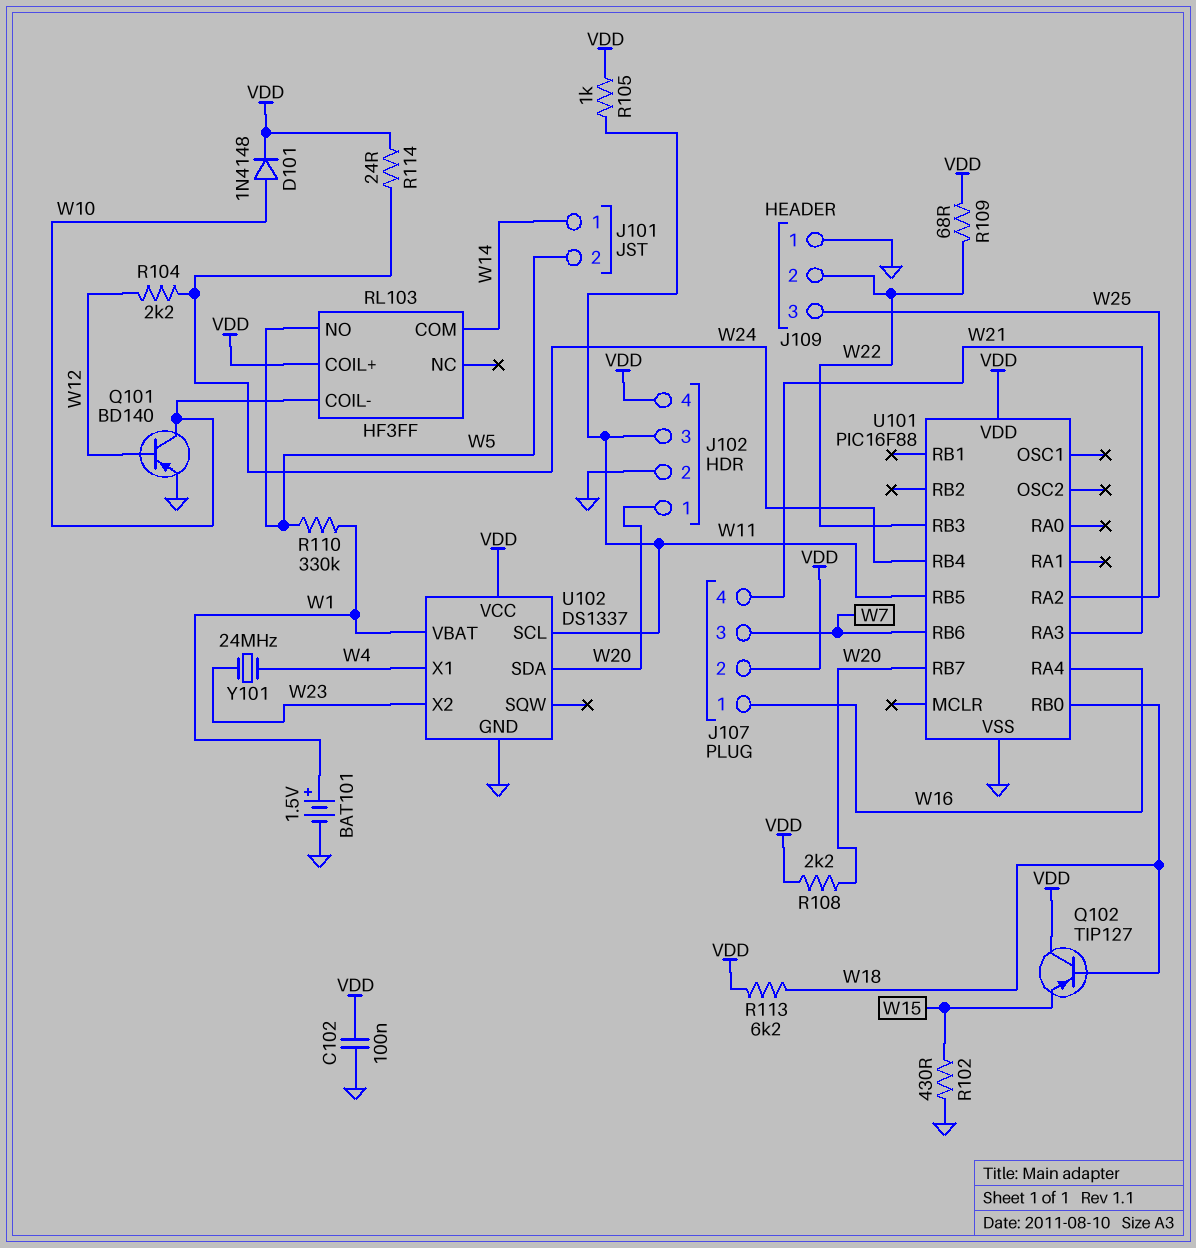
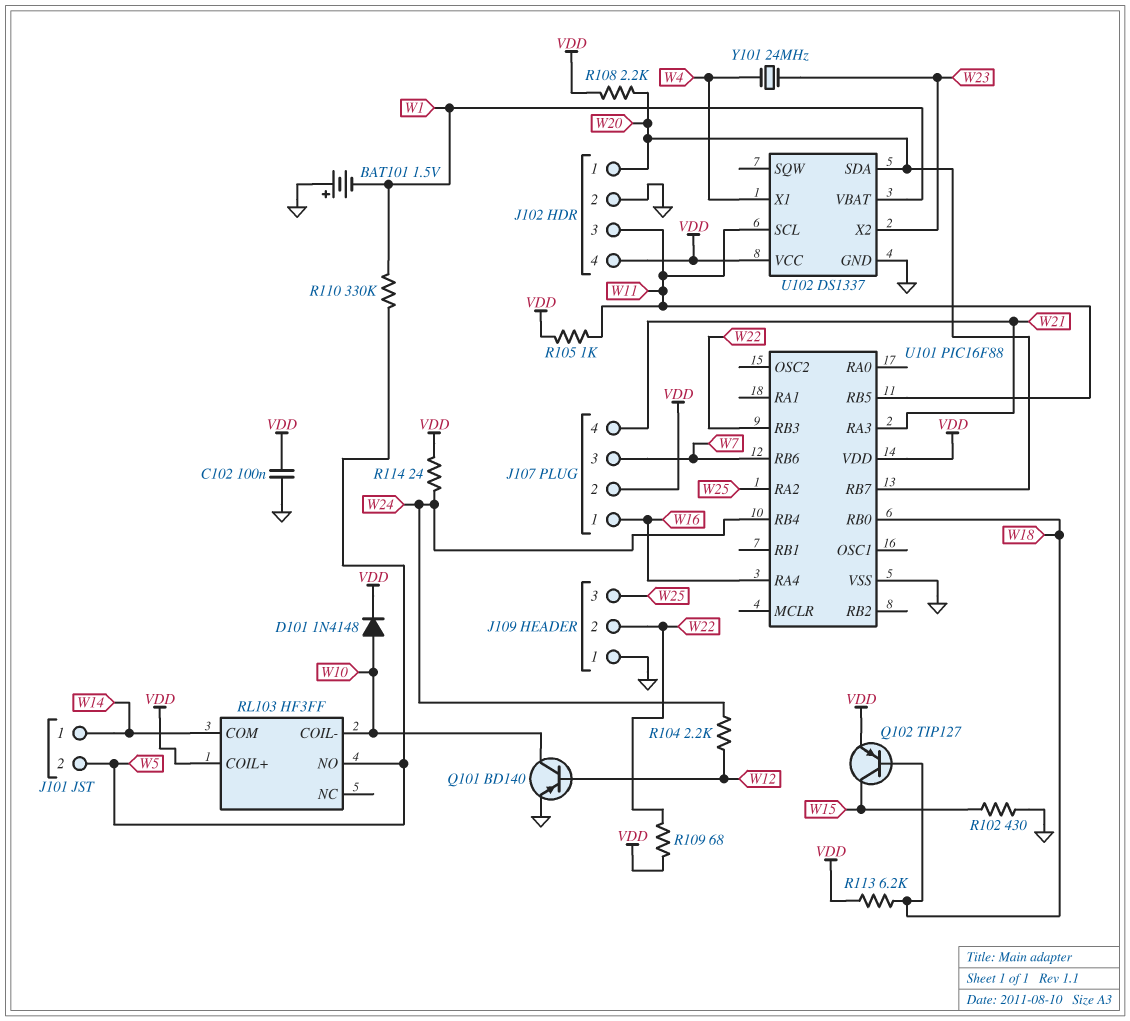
BAT101: 1.5V (plus W1, minus GND) -> 1.5V (plus GND, minus W1)
Q102: PNP TIP127 (B W18, C VDD, E W15) -> PNP TIP127 (B W18, C W15, E VDD)

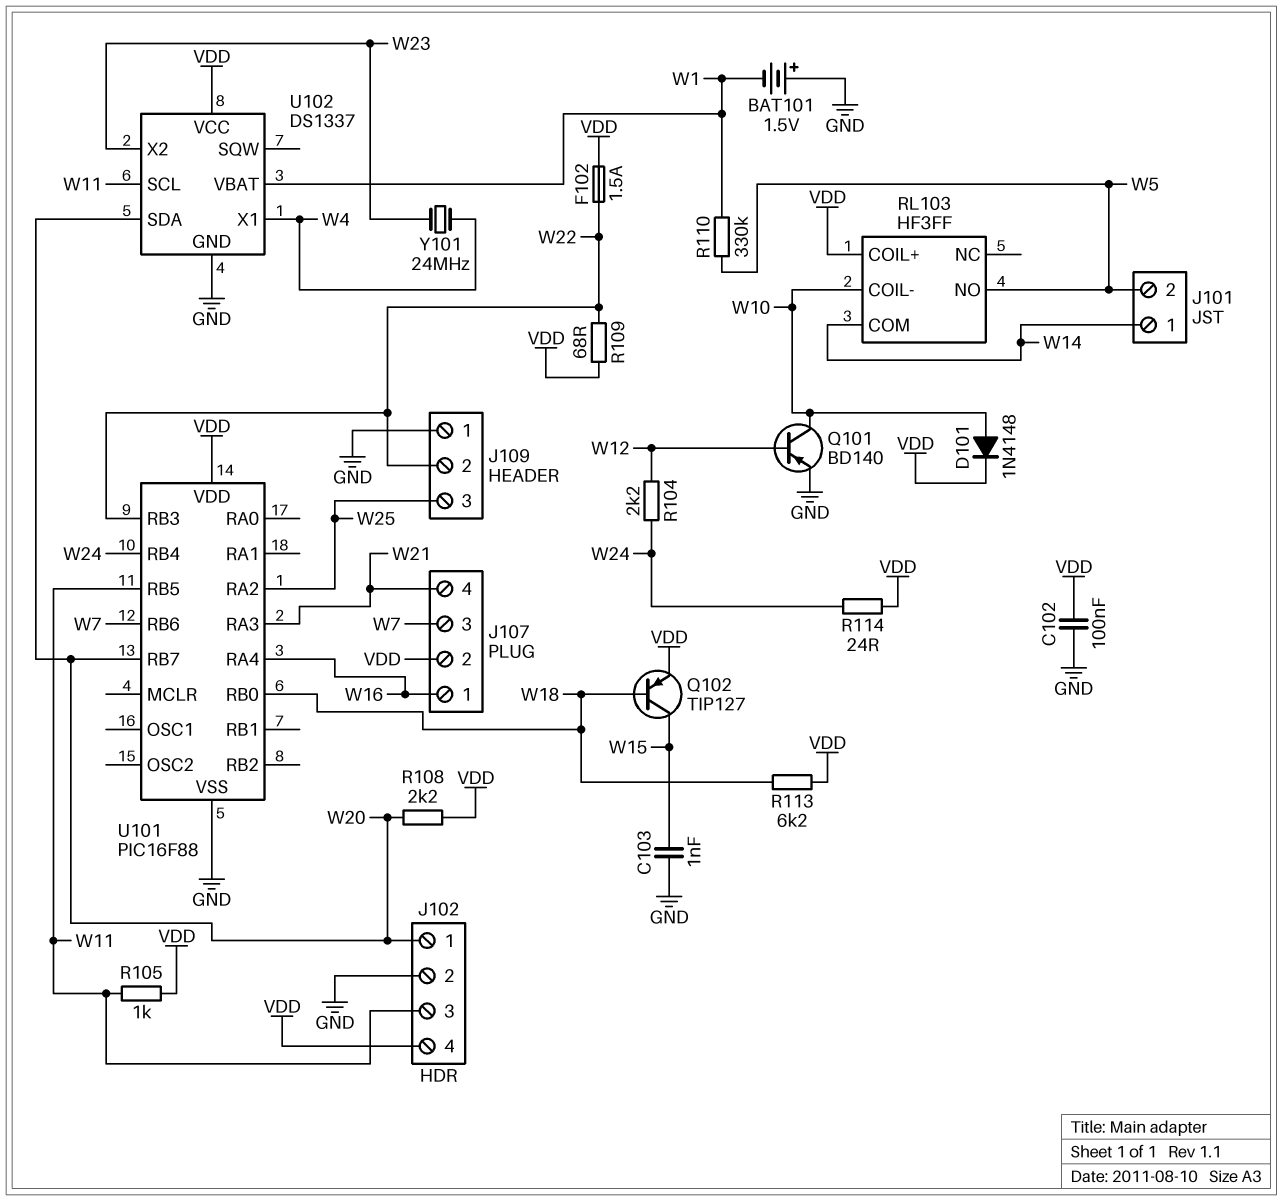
C103: none -> 1nF (GND, W15)
F102: none -> 1.5A (VDD, W22)
R102: 430 (GND, W15) -> none

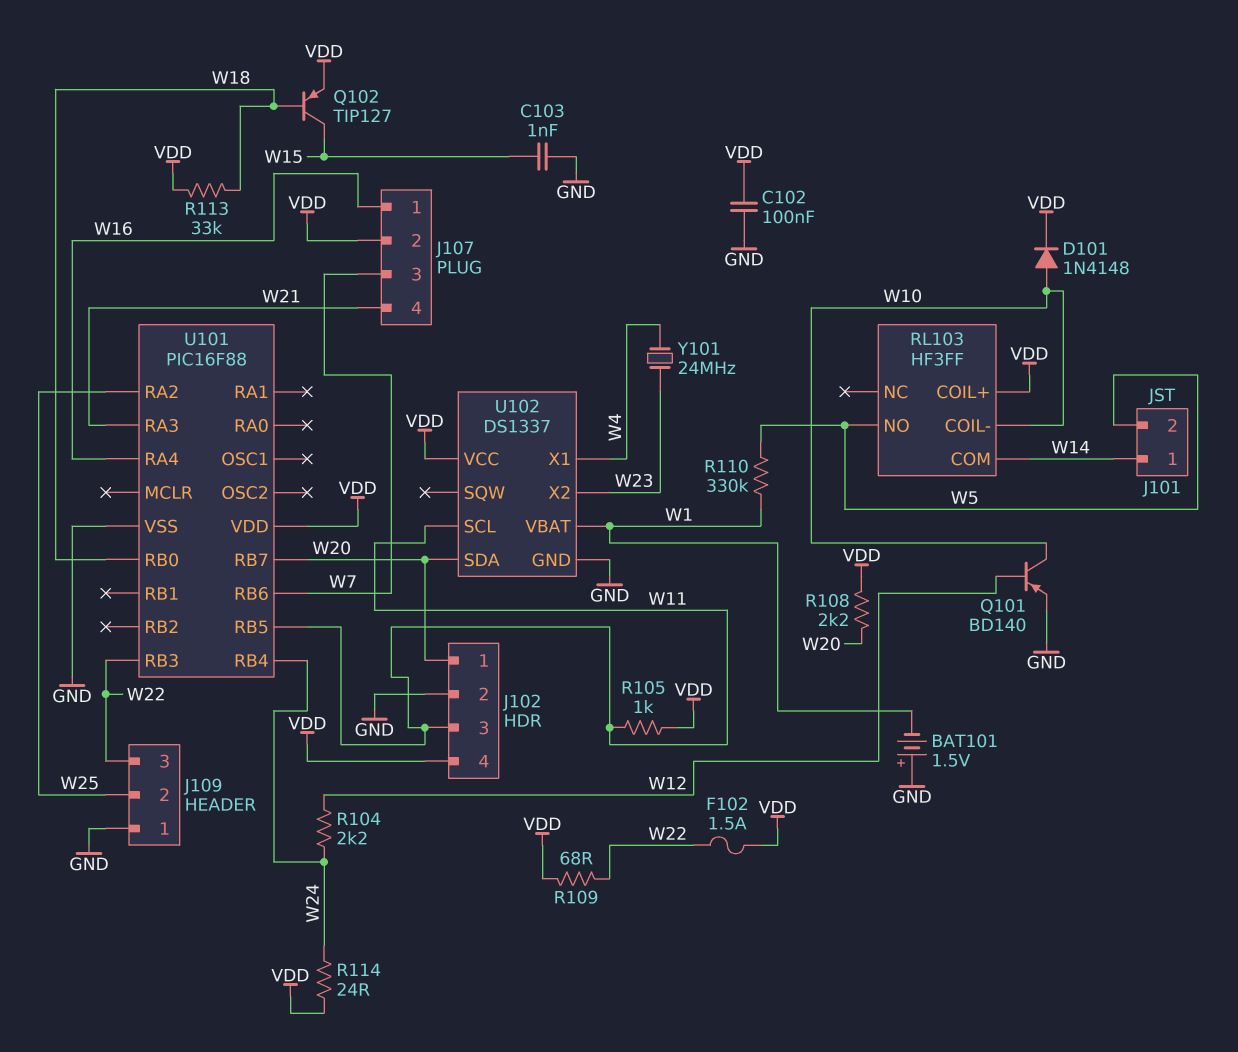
J109 pin 2: W22 -> W25
J109 pin 3: W25 -> W22
R113: 6.2k (VDD, W18) -> 33k (VDD, W18)

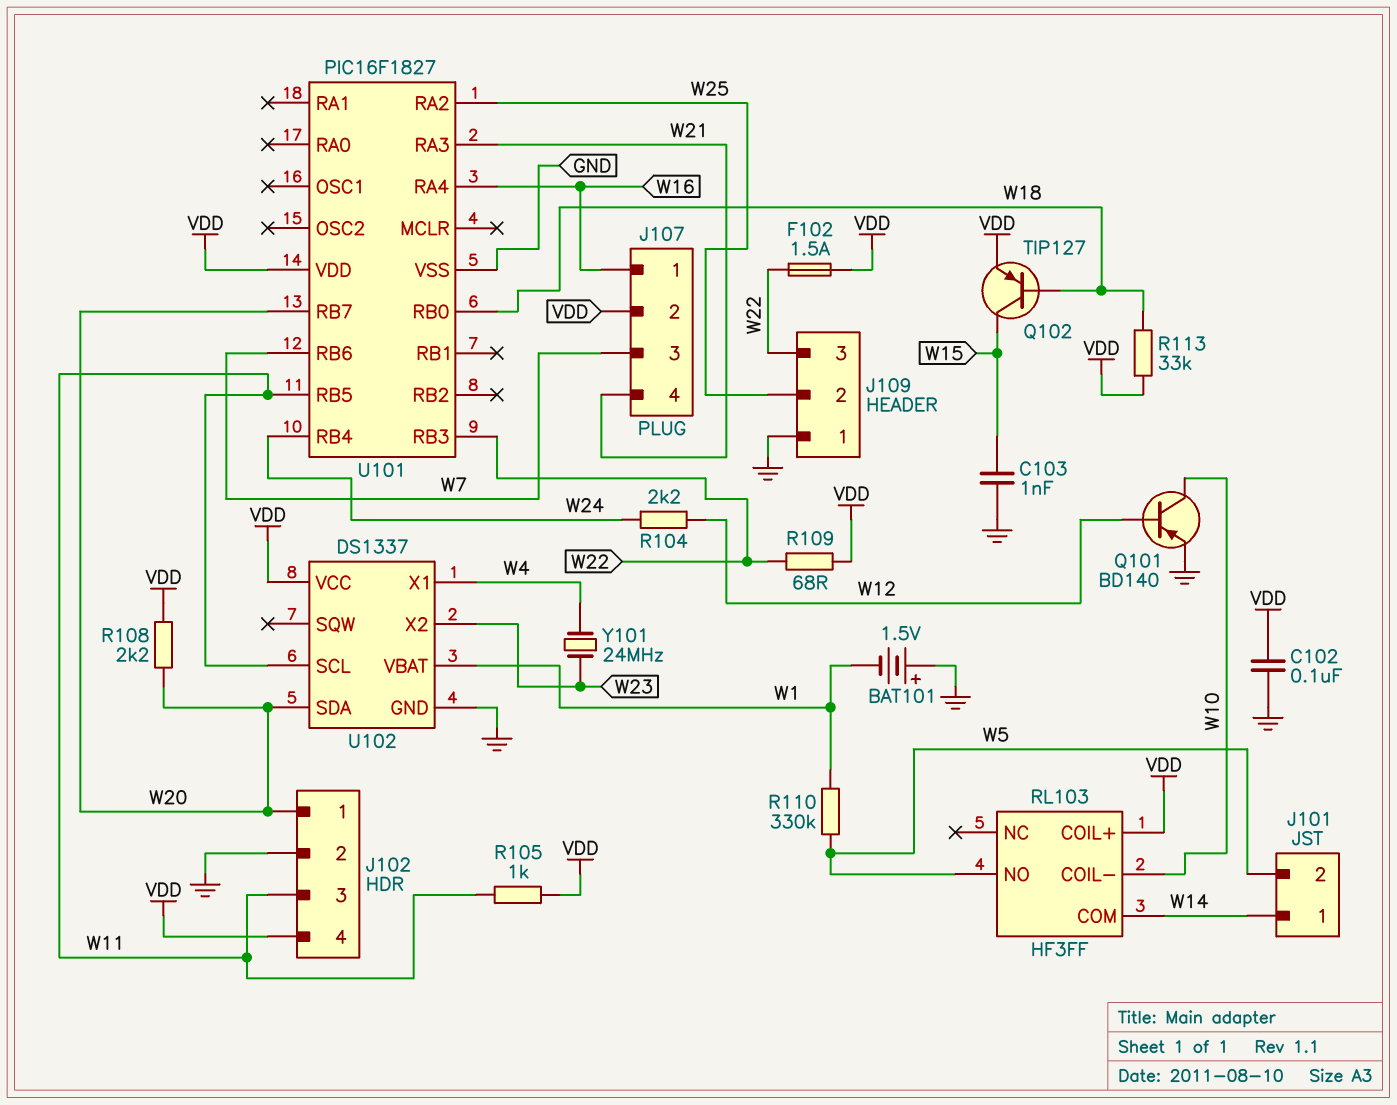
D101: diode 1N4148 (A W10, K VDD) -> none
R114: 24 (VDD, W24) -> none
U101: PIC16F88 -> PIC16F1827

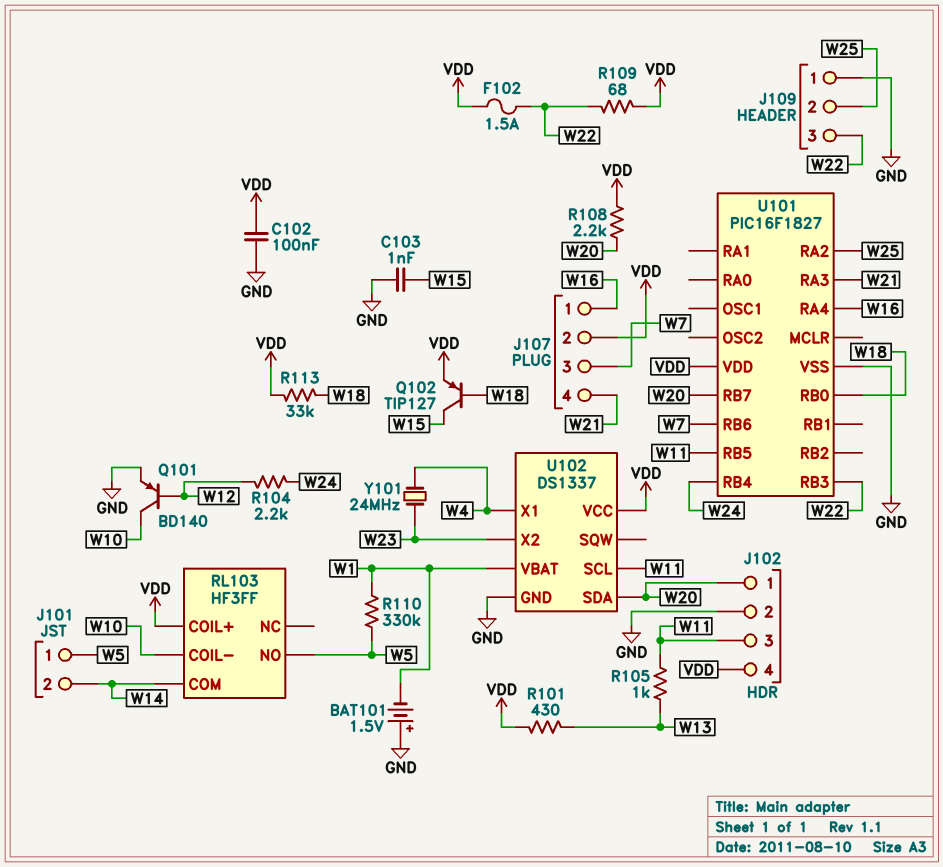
J101 pin 1: W14 -> W5
J101 pin 2: W5 -> W14
R101: none -> 430 (VDD, W13)
R105: 1k (VDD, W11) -> 1k (W11, W13)

